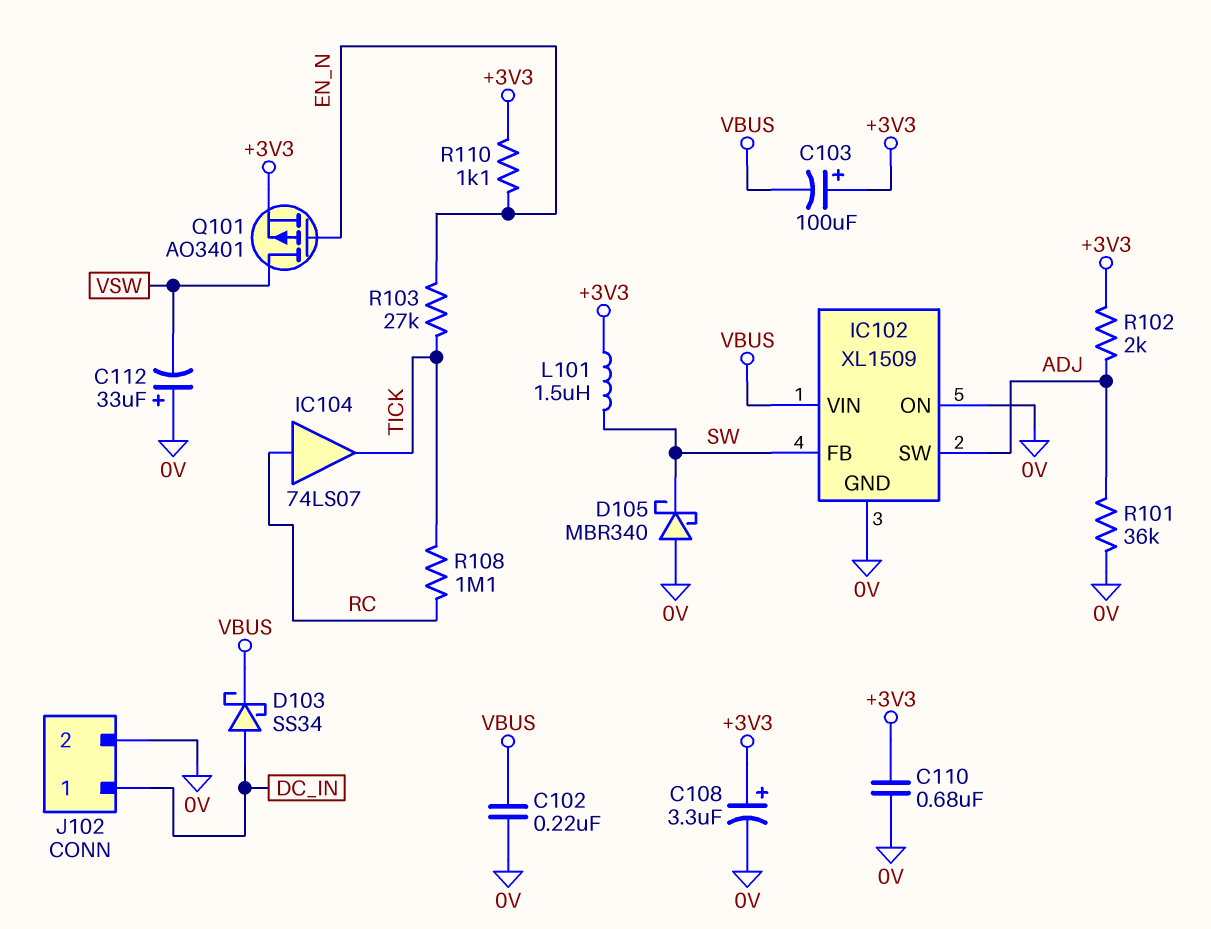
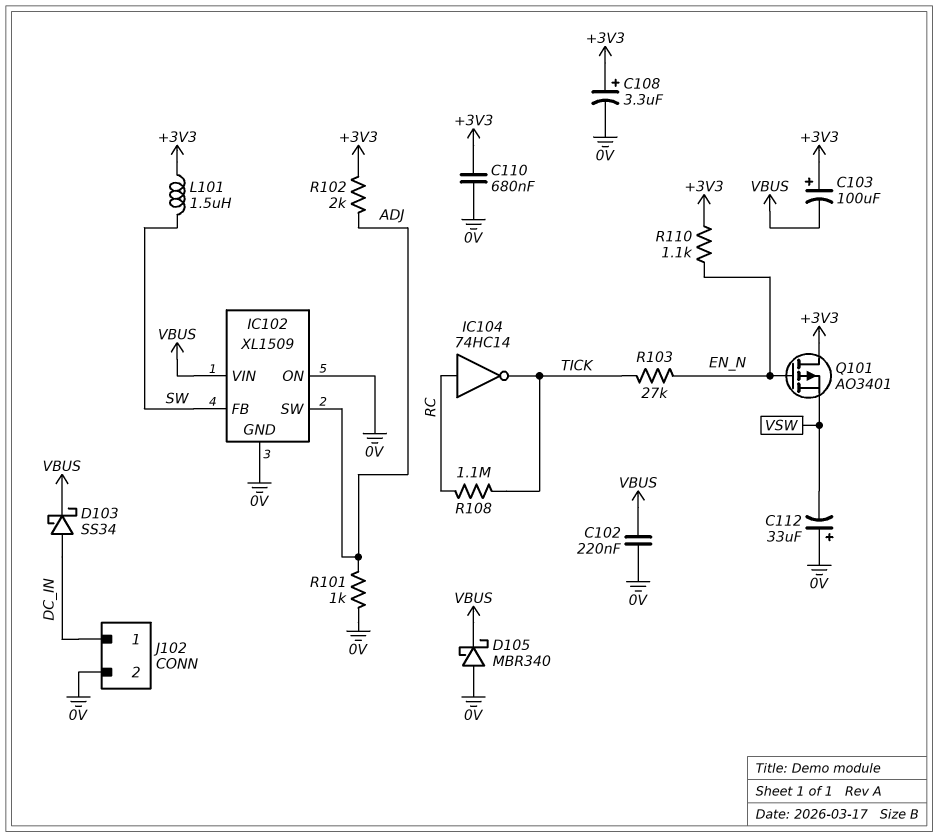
D105: schottky MBR340 (A 0V, K SW) -> schottky MBR340 (A 0V, K VBUS)
IC104: buffer 74LS07 (in RC, out TICK) -> NOT 74HC14 (in RC, out TICK)
Q101: PMOS AO3401 (G EN_N, D VSW, S +3V3) -> PMOS AO3401 (G EN_N, D +3V3, S VSW)
R101: 36k (0V, ADJ) -> 1k (0V, ADJ)

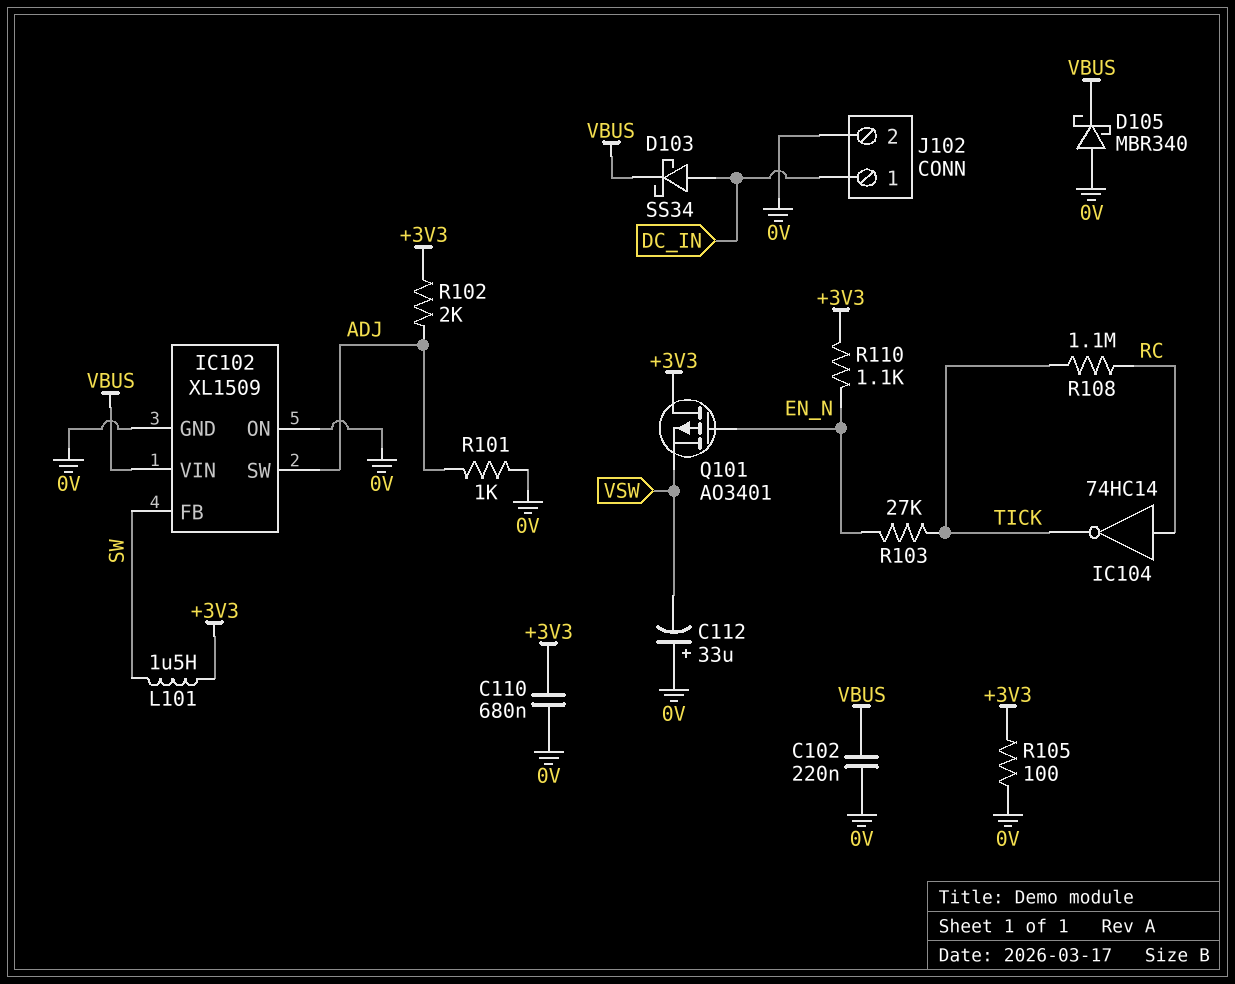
C103: 100uF (plus +3V3, minus VBUS) -> none
C108: 3.3uF (plus +3V3, minus 0V) -> none
R105: none -> 100 (+3V3, 0V)

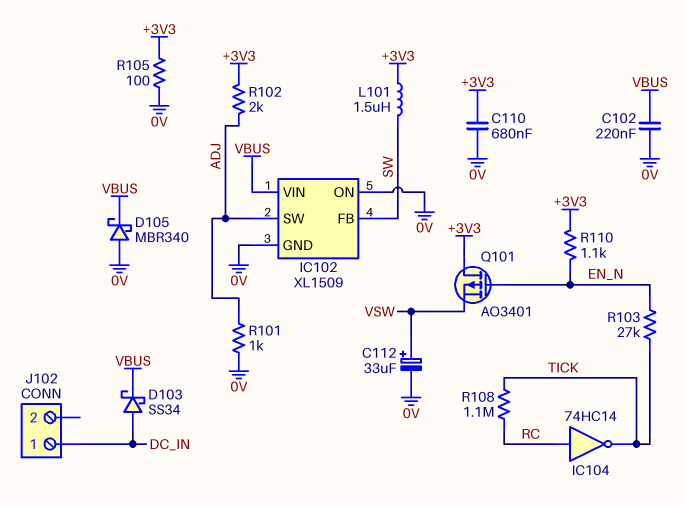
C112: 33uF (plus 0V, minus VSW) -> 33uF (plus VSW, minus 0V)
J102 pin 2: 0V -> none

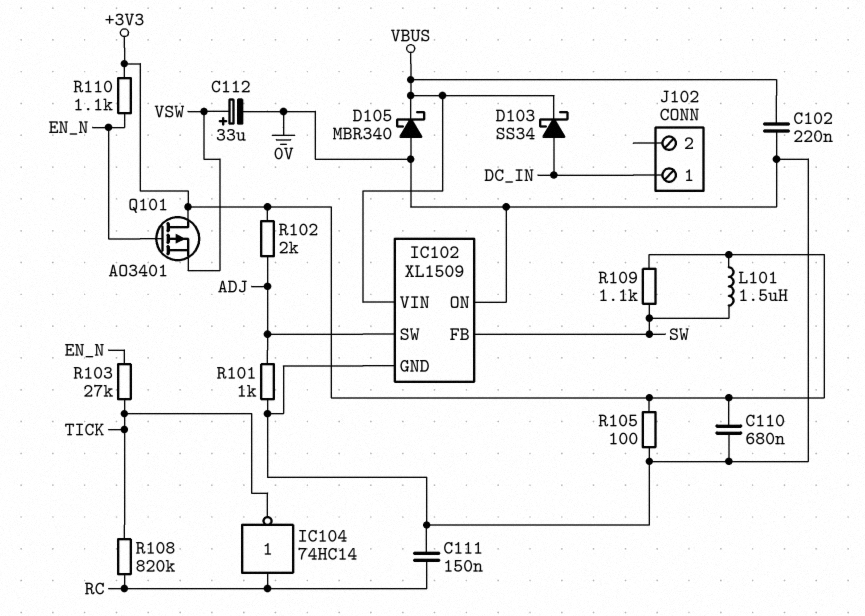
C111: none -> 150nF (0V, RC)
R108: 1.1M (RC, TICK) -> 820k (RC, TICK)
R109: none -> 1.1k (+3V3, SW)

